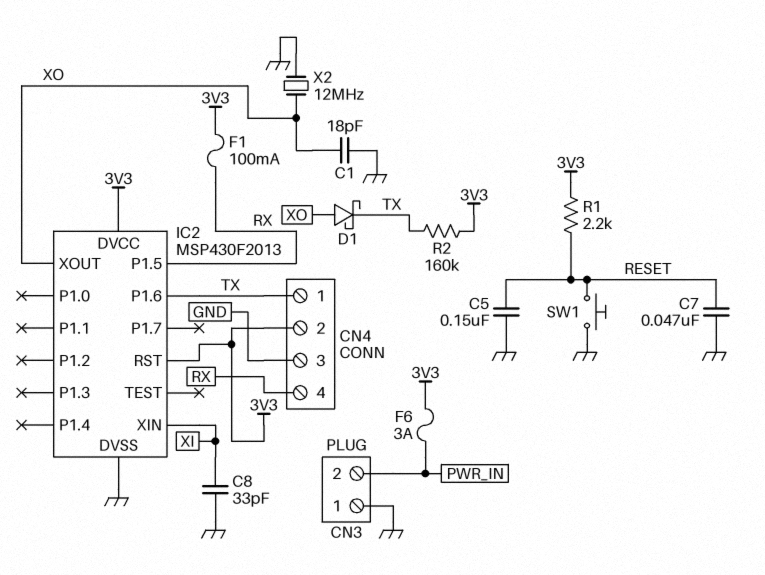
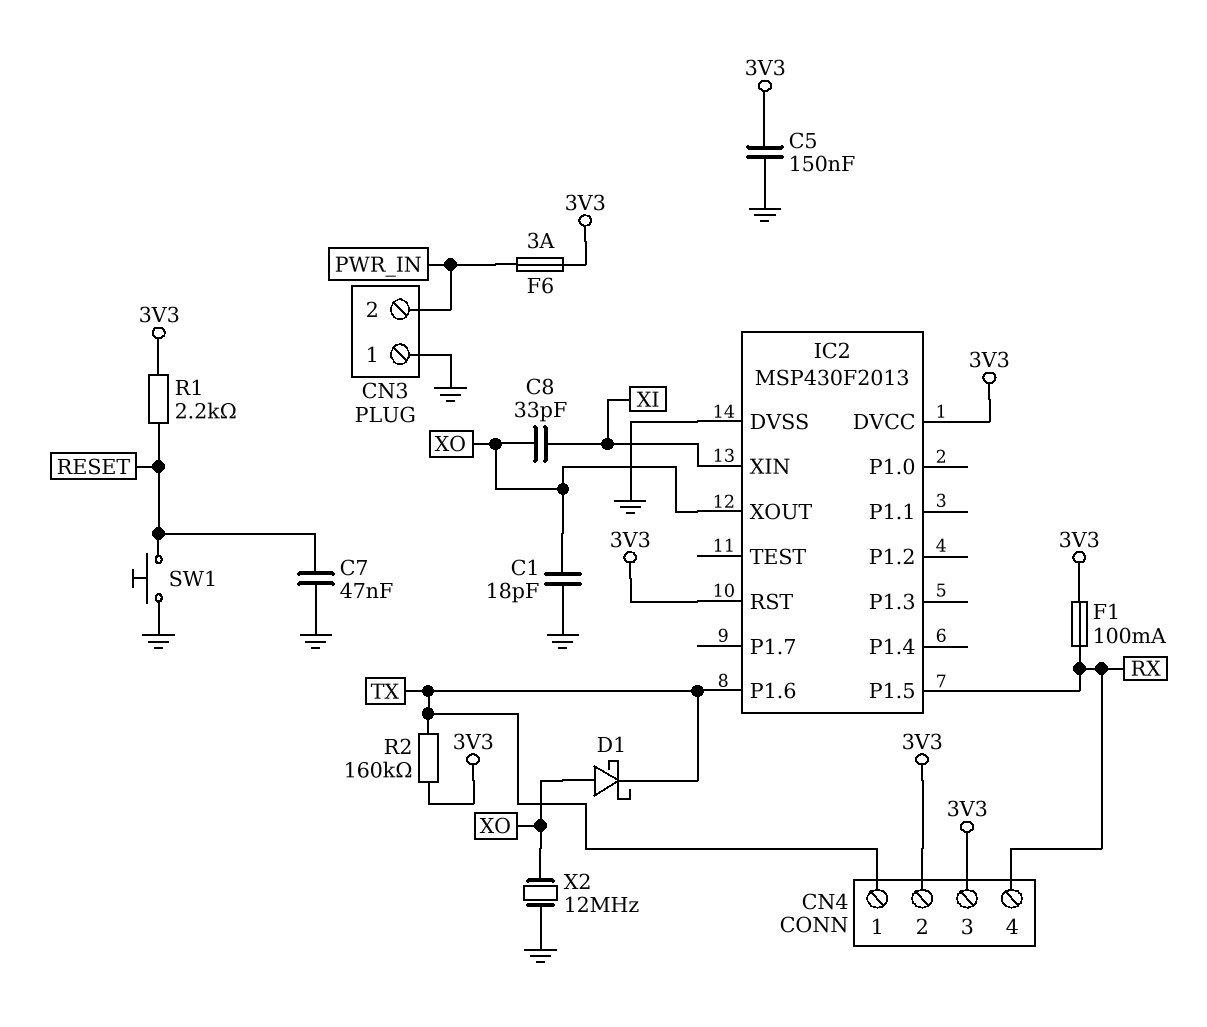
C5: 150nF (GND, RESET) -> 150nF (3V3, GND)
C8: 33pF (GND, XI) -> 33pF (XI, XO)
CN4 pin 3: GND -> 3V3

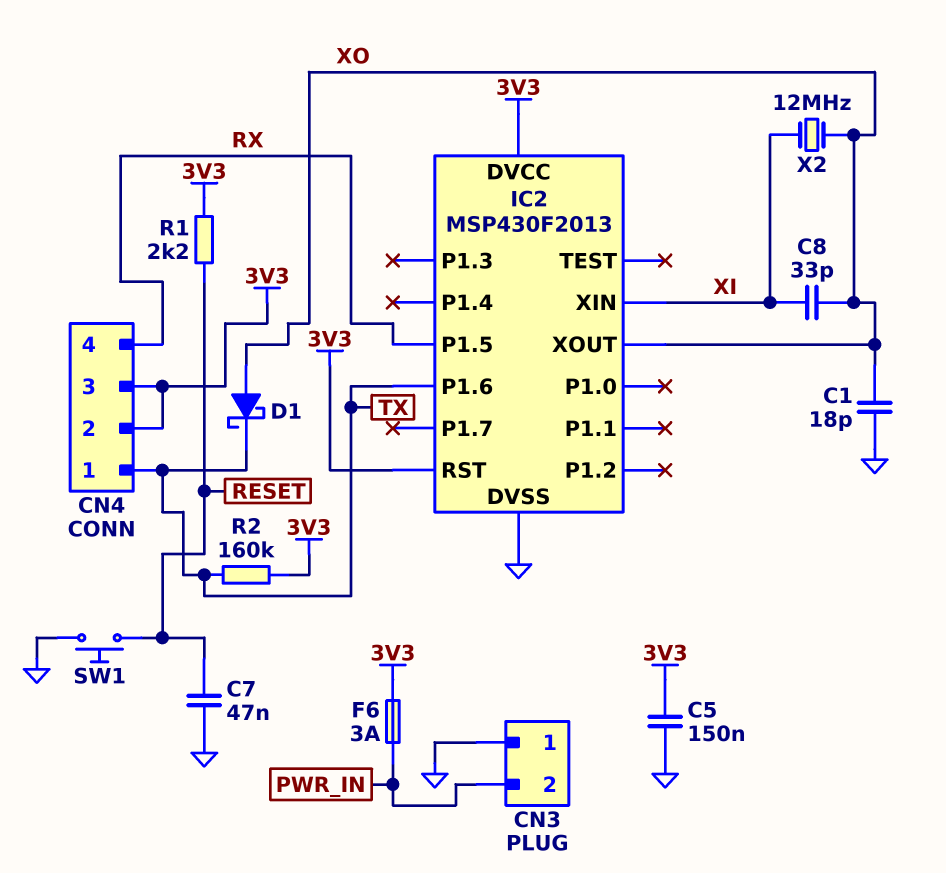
F1: 100mA (3V3, RX) -> none
X2: 12MHz (GND, XO) -> 12MHz (XI, XO)

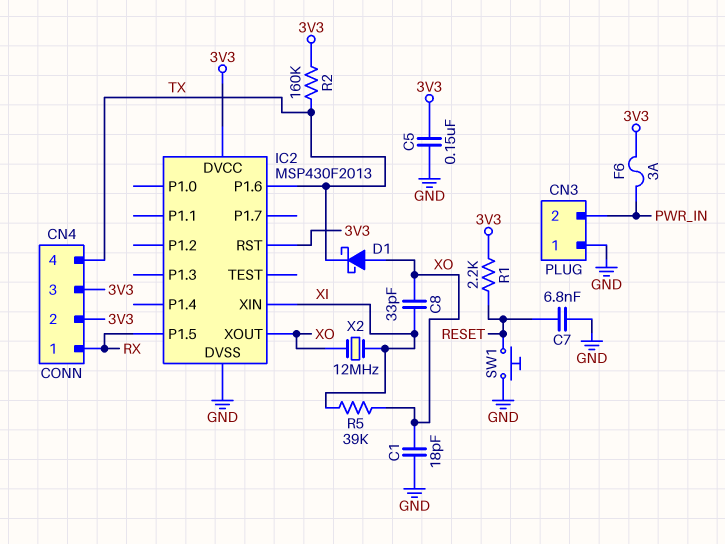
C7: 47nF (GND, RESET) -> 6.8nF (GND, RESET)
CN4 pin 1: TX -> RX
CN4 pin 4: RX -> TX
R5: none -> 39k (XI, XO)

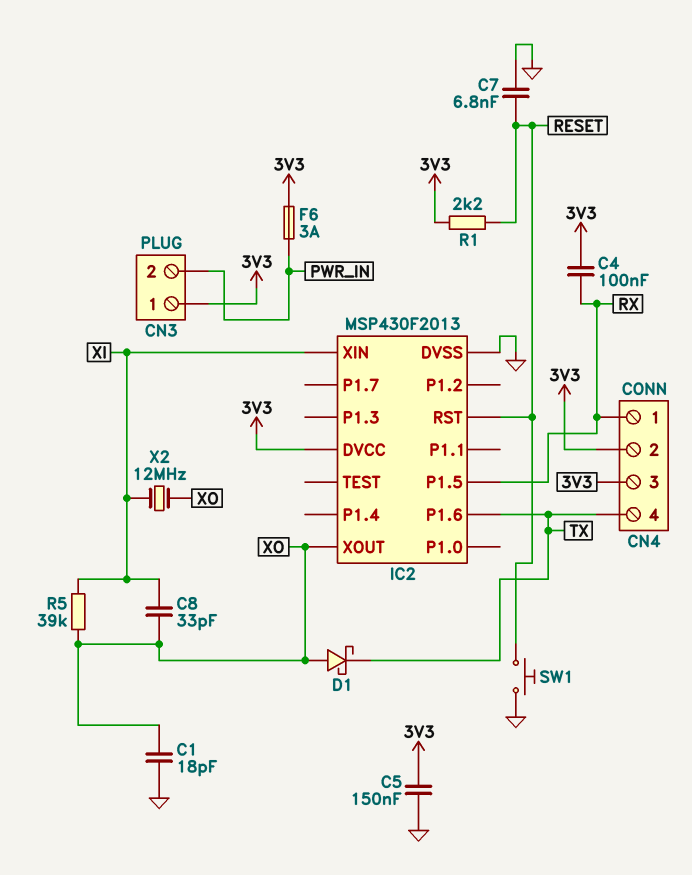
C4: none -> 100nF (3V3, RX)
CN3 pin 1: GND -> 3V3
IC2 pin RST: 3V3 -> RESET
R2: 160k (3V3, TX) -> none

